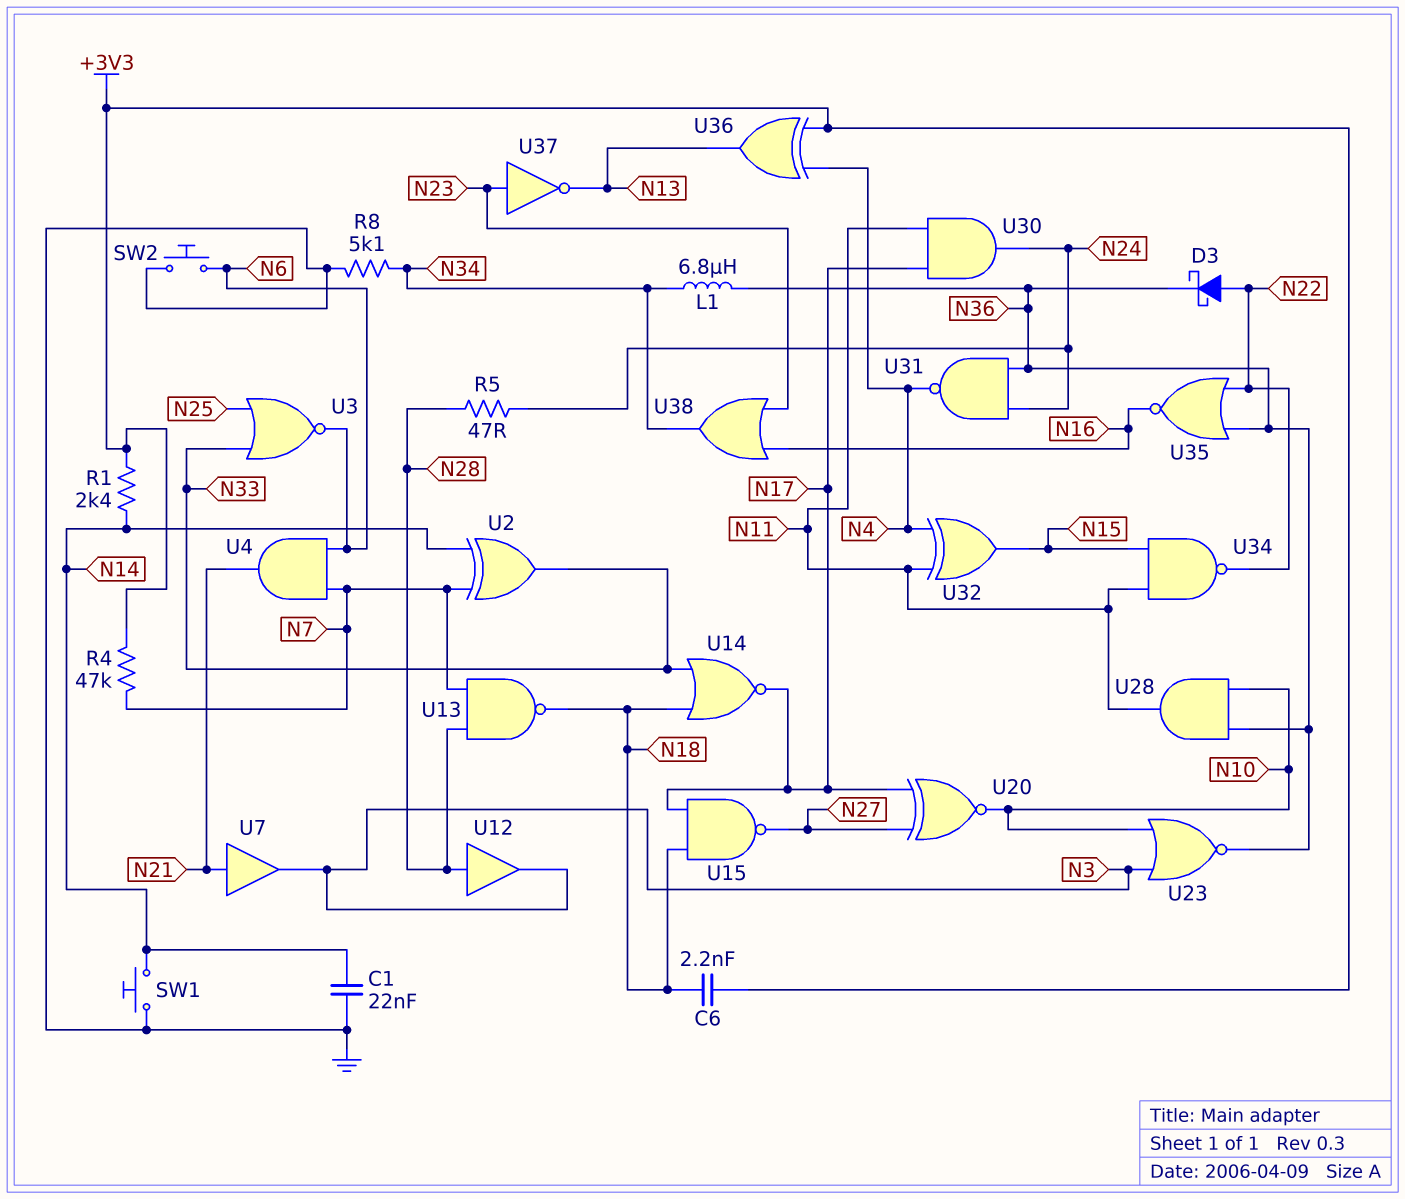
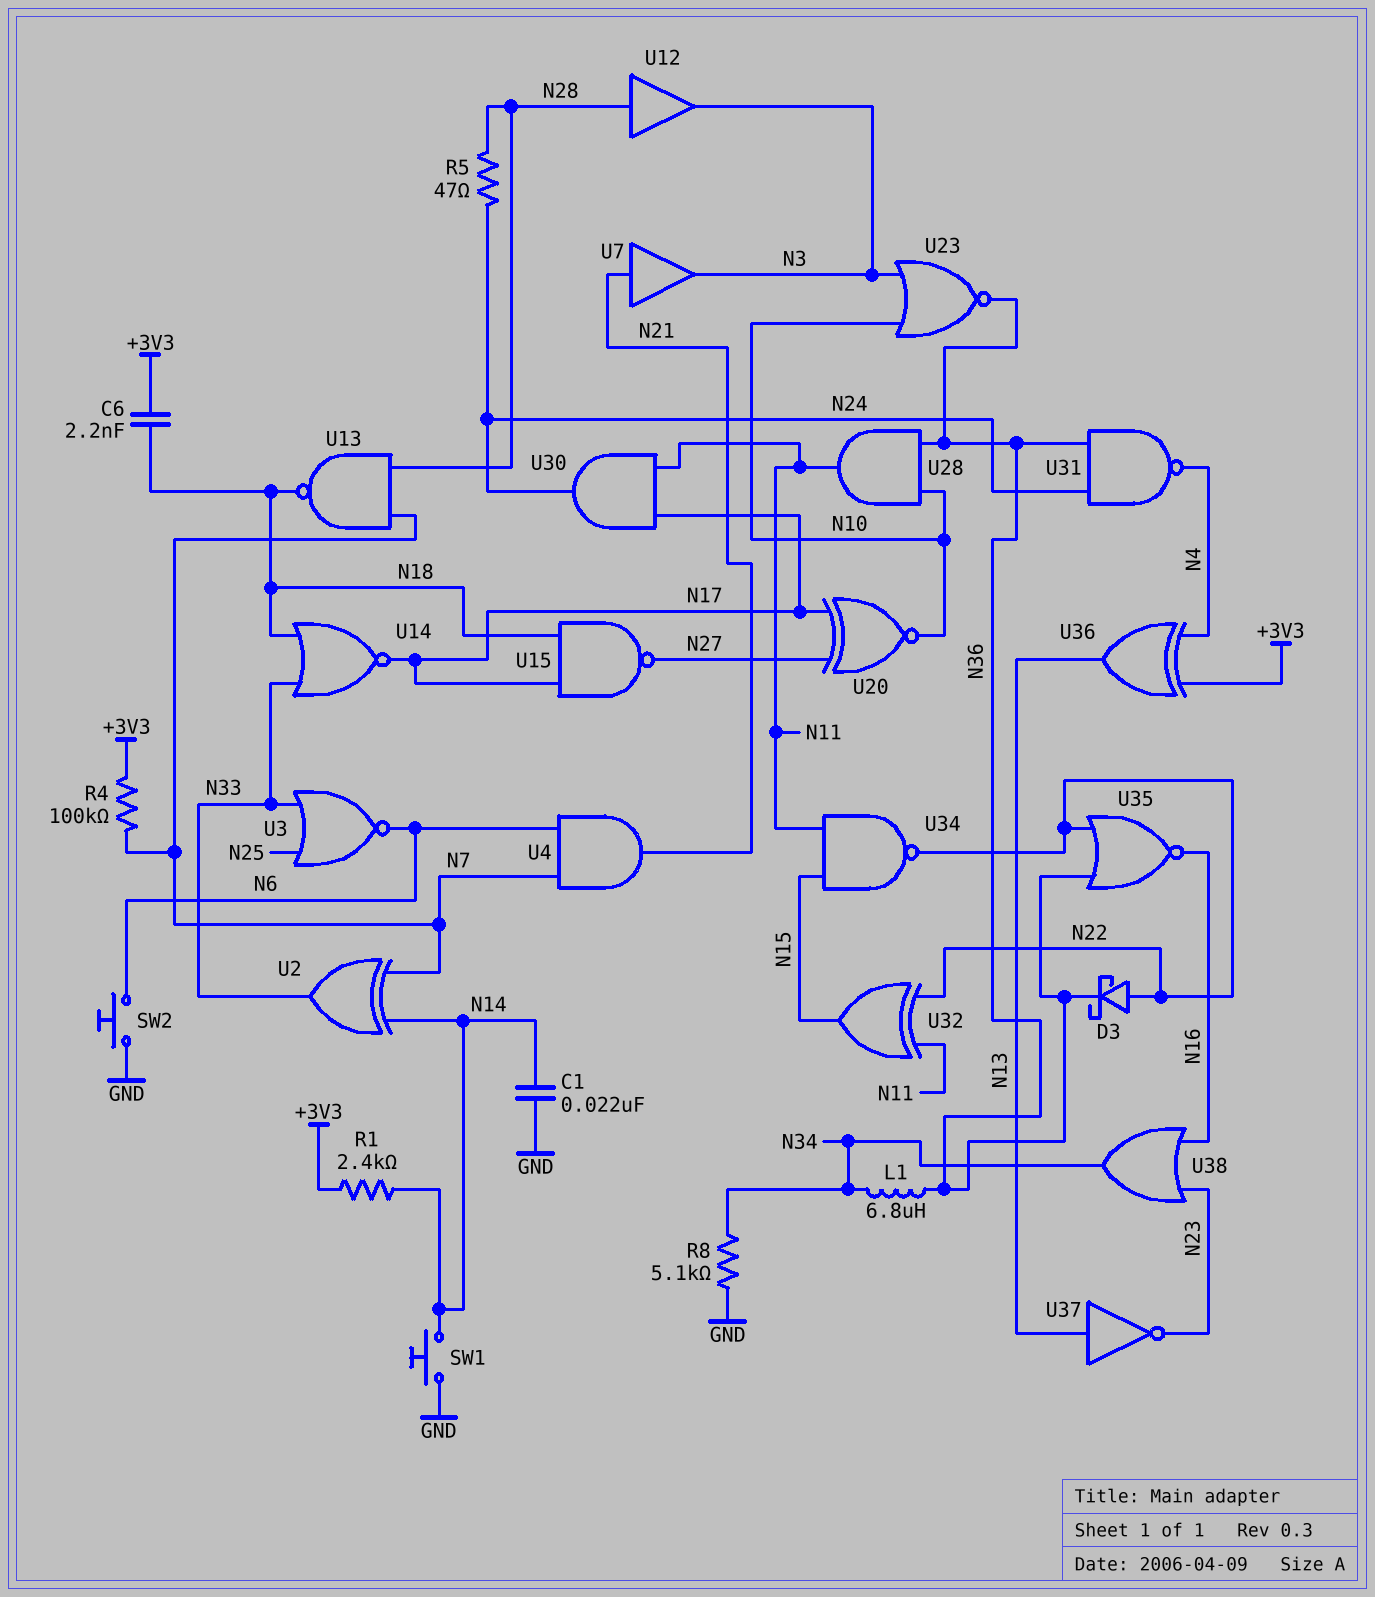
R4: 47k (+3V3, N7) -> 100k (+3V3, N7)
U32: XOR (in N4, in N11, out N15) -> XOR (in N11, in N22, out N15)
U37: NOT (in N23, out N13) -> NOT (in N13, out N23)

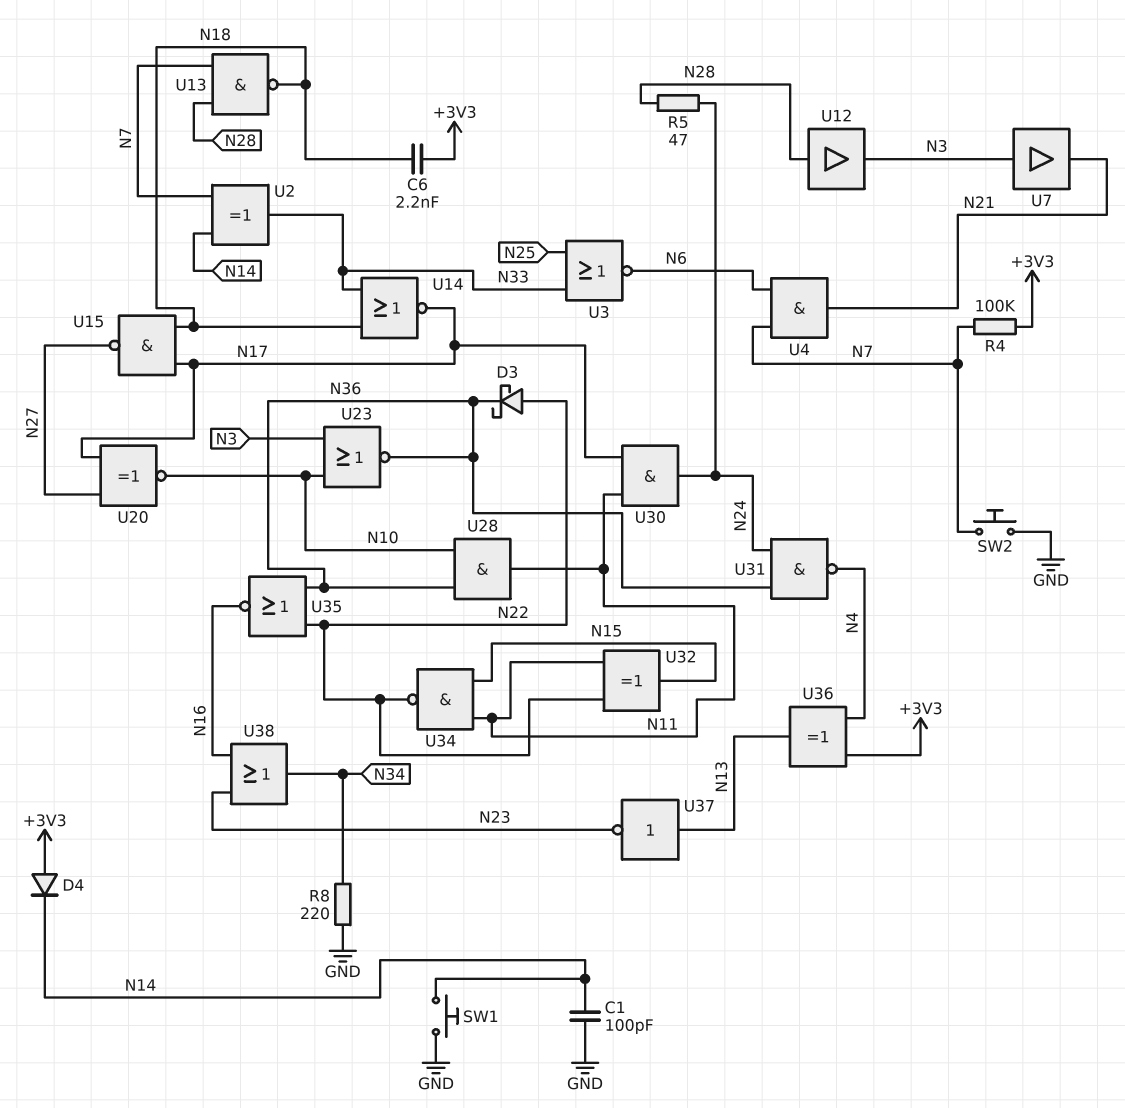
C1: 22nF (GND, N14) -> 100pF (GND, N14)
D4: none -> diode (A +3V3, K N14)
L1: 6.8uH (N34, N36) -> none
R1: 2.4k (+3V3, N14) -> none
R8: 5.1k (GND, N34) -> 220 (GND, N34)
SW2: button (GND, N6) -> button (GND, N7)
U7: buffer (in N21, out N3) -> buffer (in N3, out N21)

